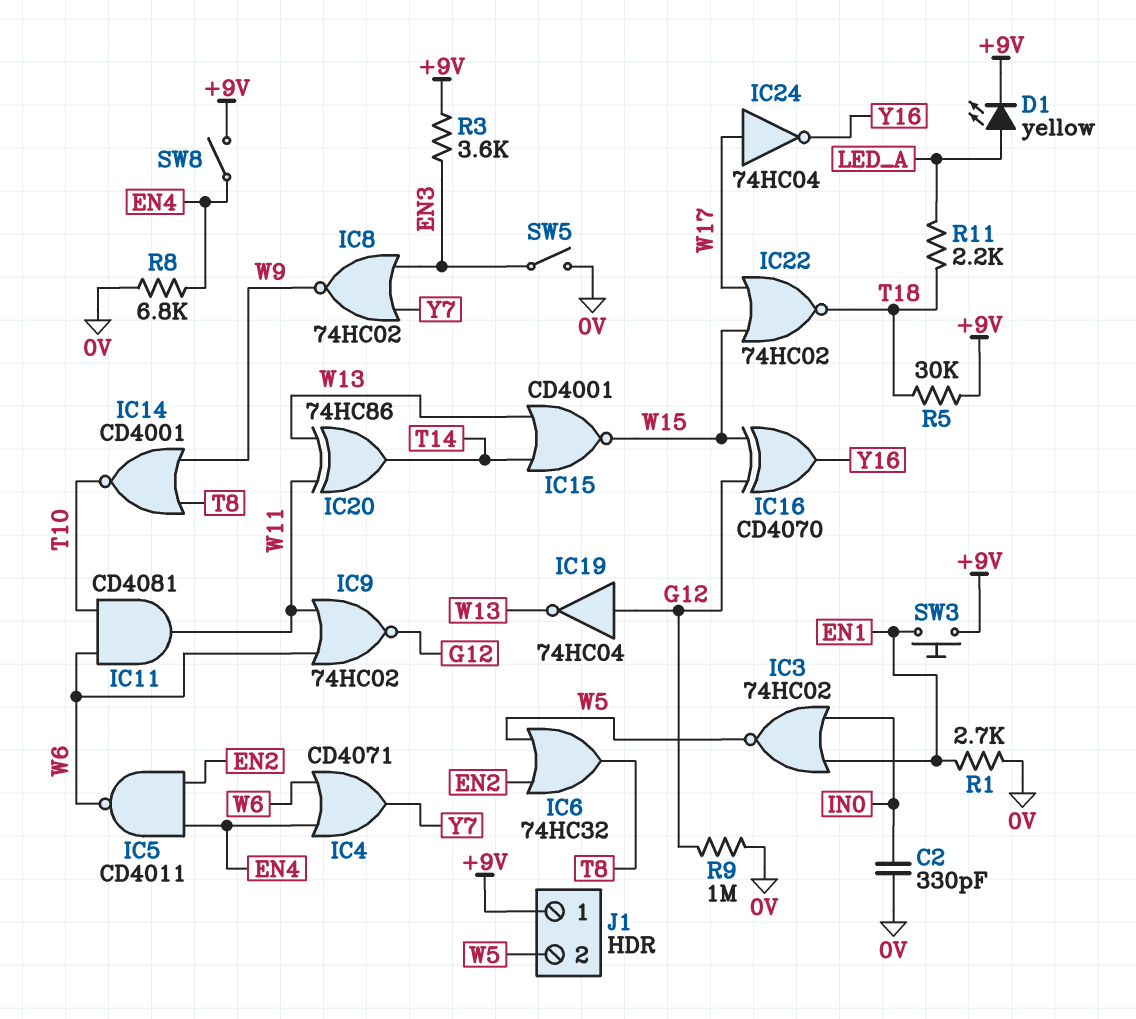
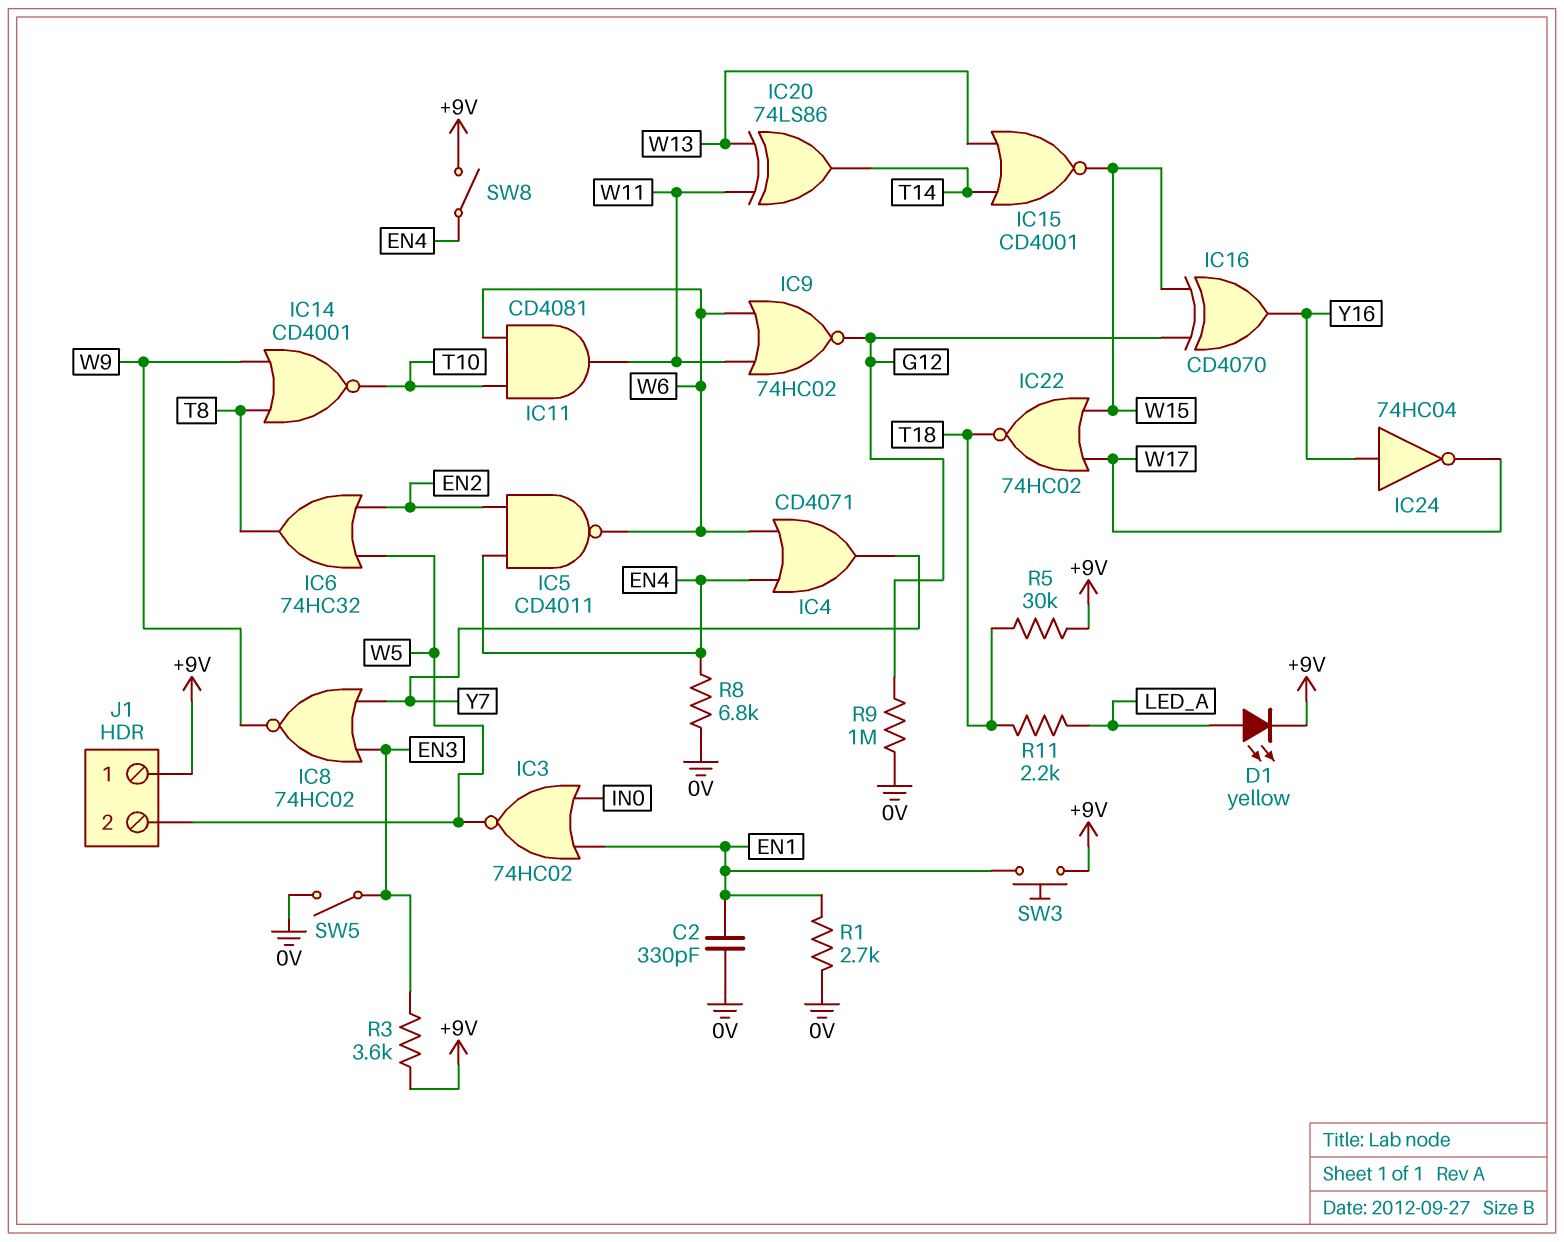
C2: 330pF (0V, IN0) -> 330pF (0V, EN1)
IC19: NOT 74HC04 (in G12, out W13) -> none
IC20: XOR 74HC86 (in W11, in W13, out T14) -> XOR 74LS86 (in W11, in W13, out T14)
IC24: NOT 74HC04 (in W17, out Y16) -> NOT 74HC04 (in Y16, out W17)

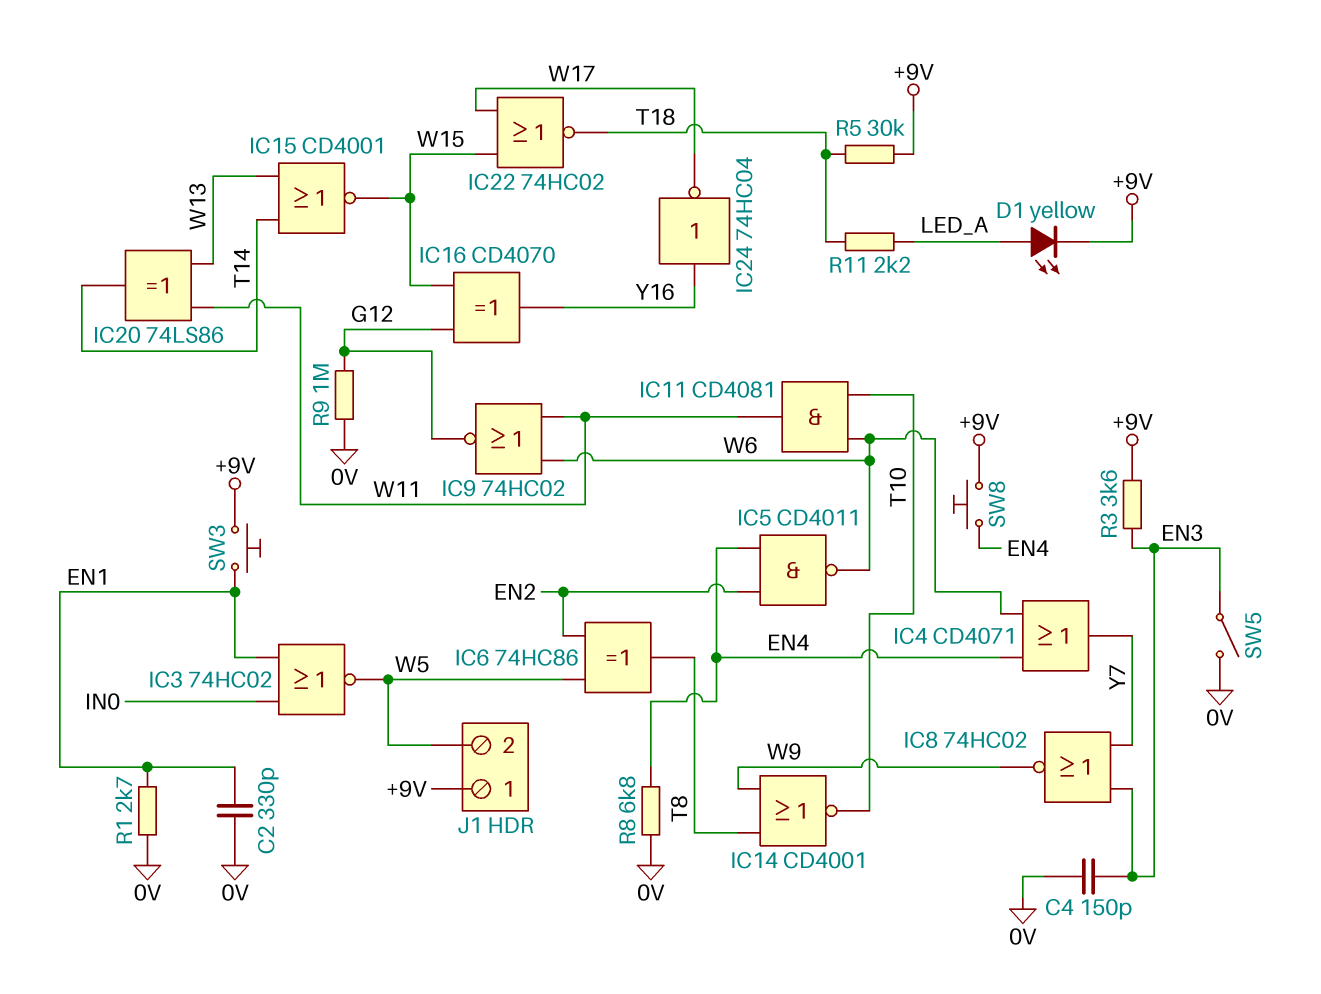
C4: none -> 150pF (0V, EN3)
IC6: OR 74HC32 (in EN2, in W5, out T8) -> XOR 74HC86 (in EN2, in W5, out T8)
SW8: switch (+9V, EN4) -> button (+9V, EN4)

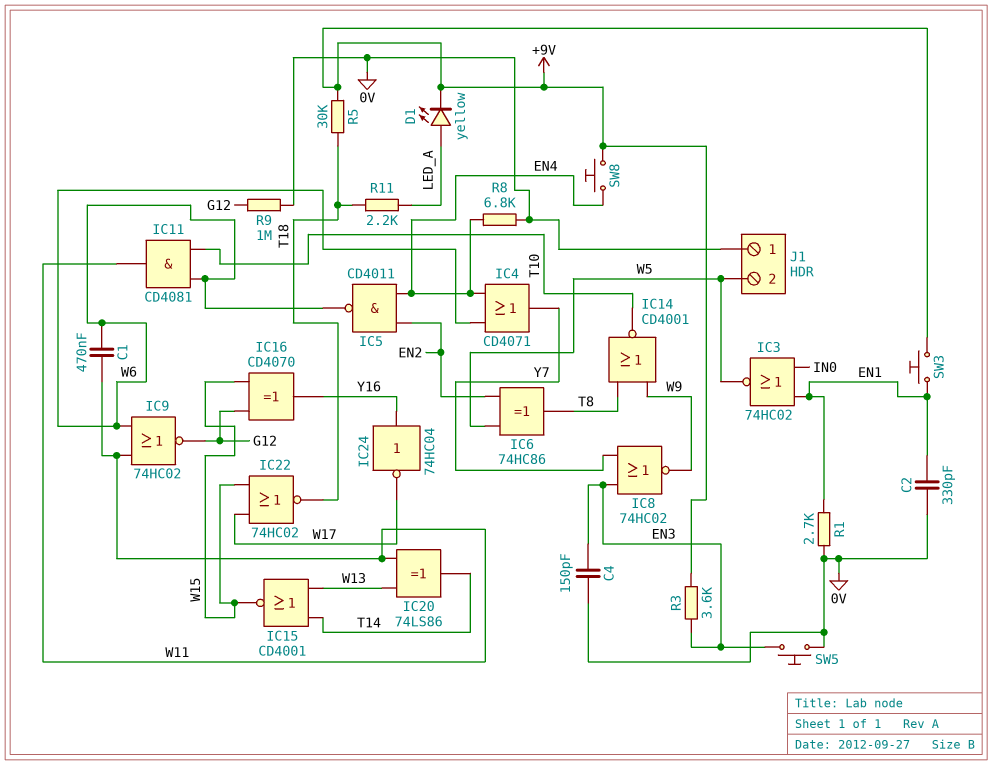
C1: none -> 470nF (W6, W11)
J1 pin 1: +9V -> 0V
SW5: switch (0V, EN3) -> button (0V, EN3)

